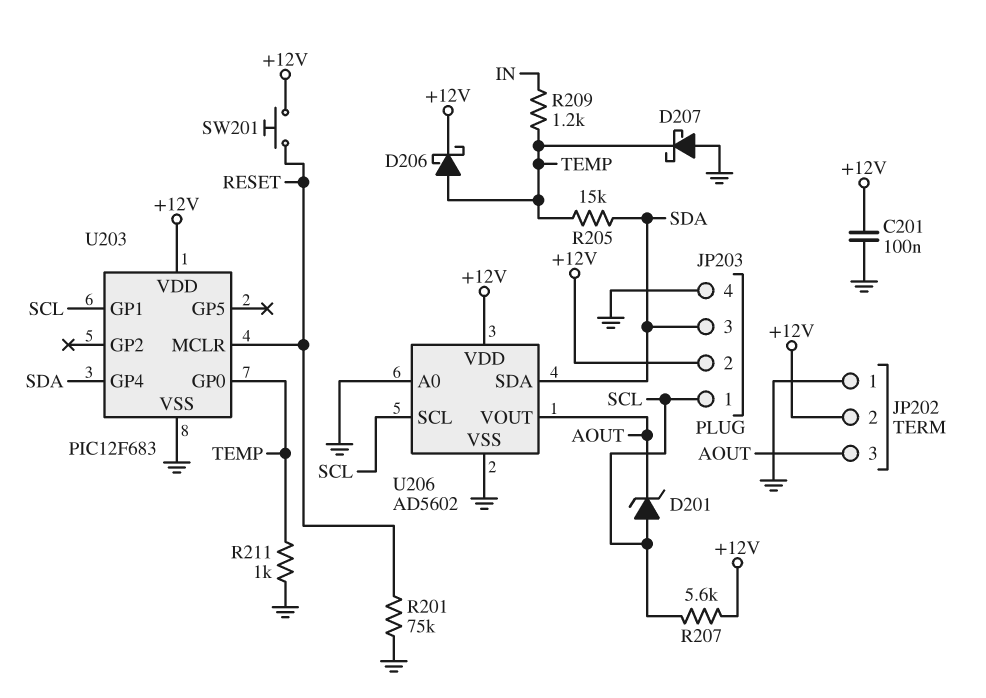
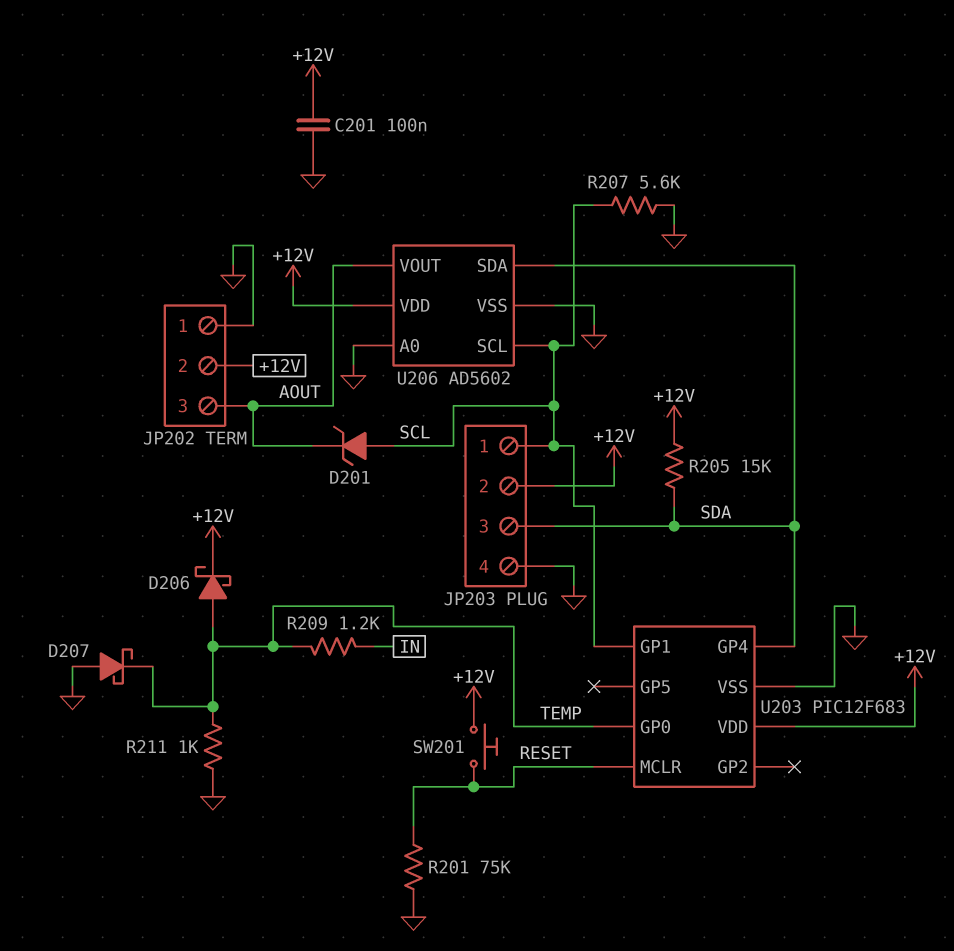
R205: 15k (SDA, TEMP) -> 15k (+12V, SDA)
R207: 5.6k (+12V, SCL) -> 5.6k (GND, SCL)

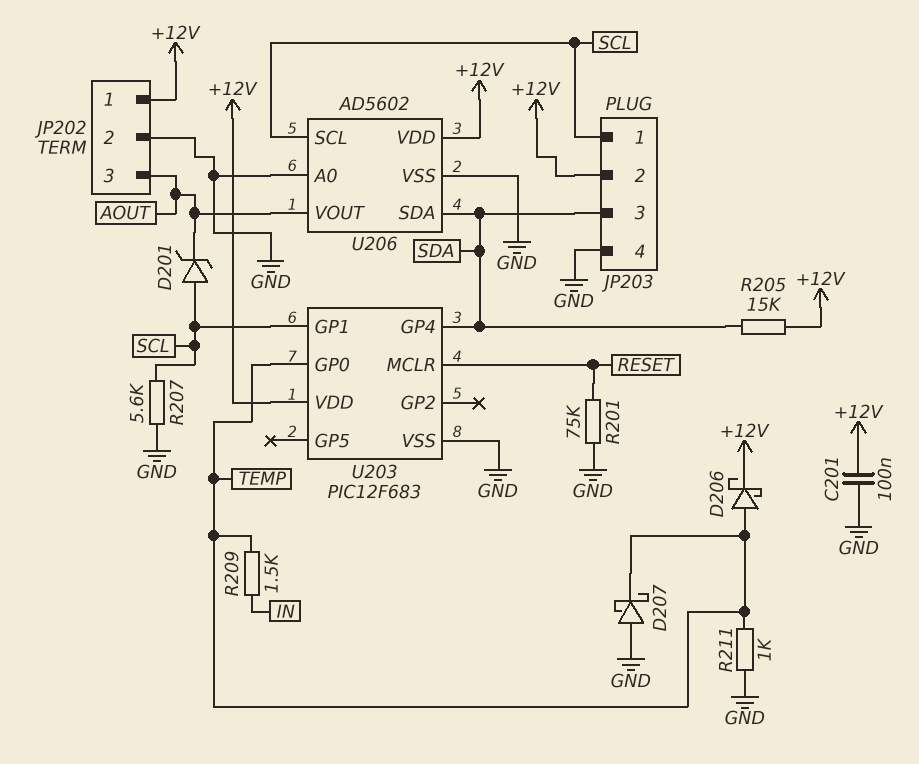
JP202 pin 1: GND -> +12V
JP202 pin 2: +12V -> GND
R209: 1.2k (IN, TEMP) -> 1.5k (IN, TEMP)
SW201: button (+12V, RESET) -> none

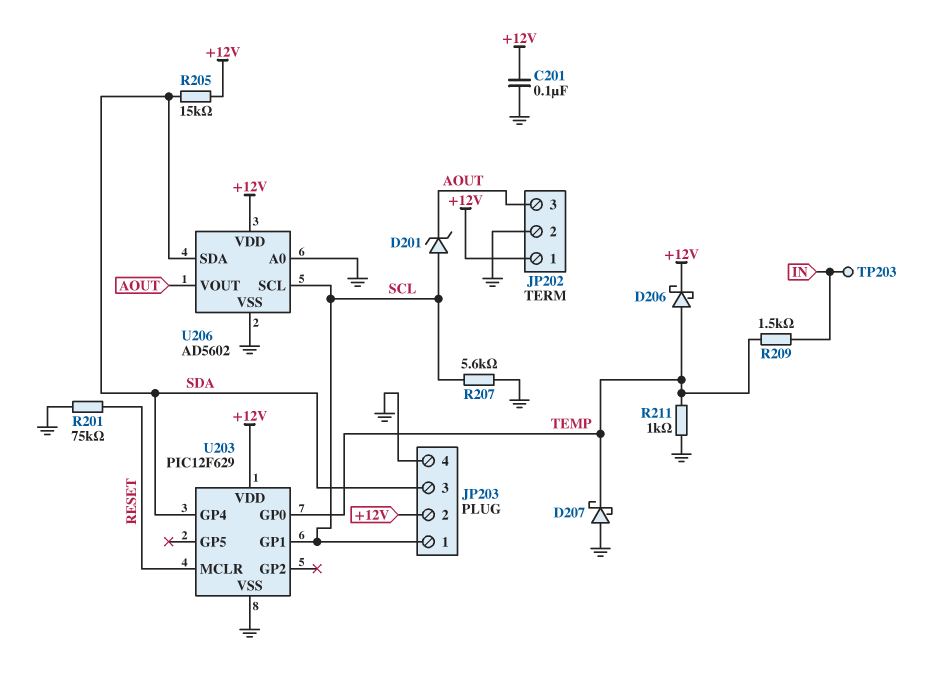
TP203: none -> test point (IN)
U203: PIC12F683 -> PIC12F629

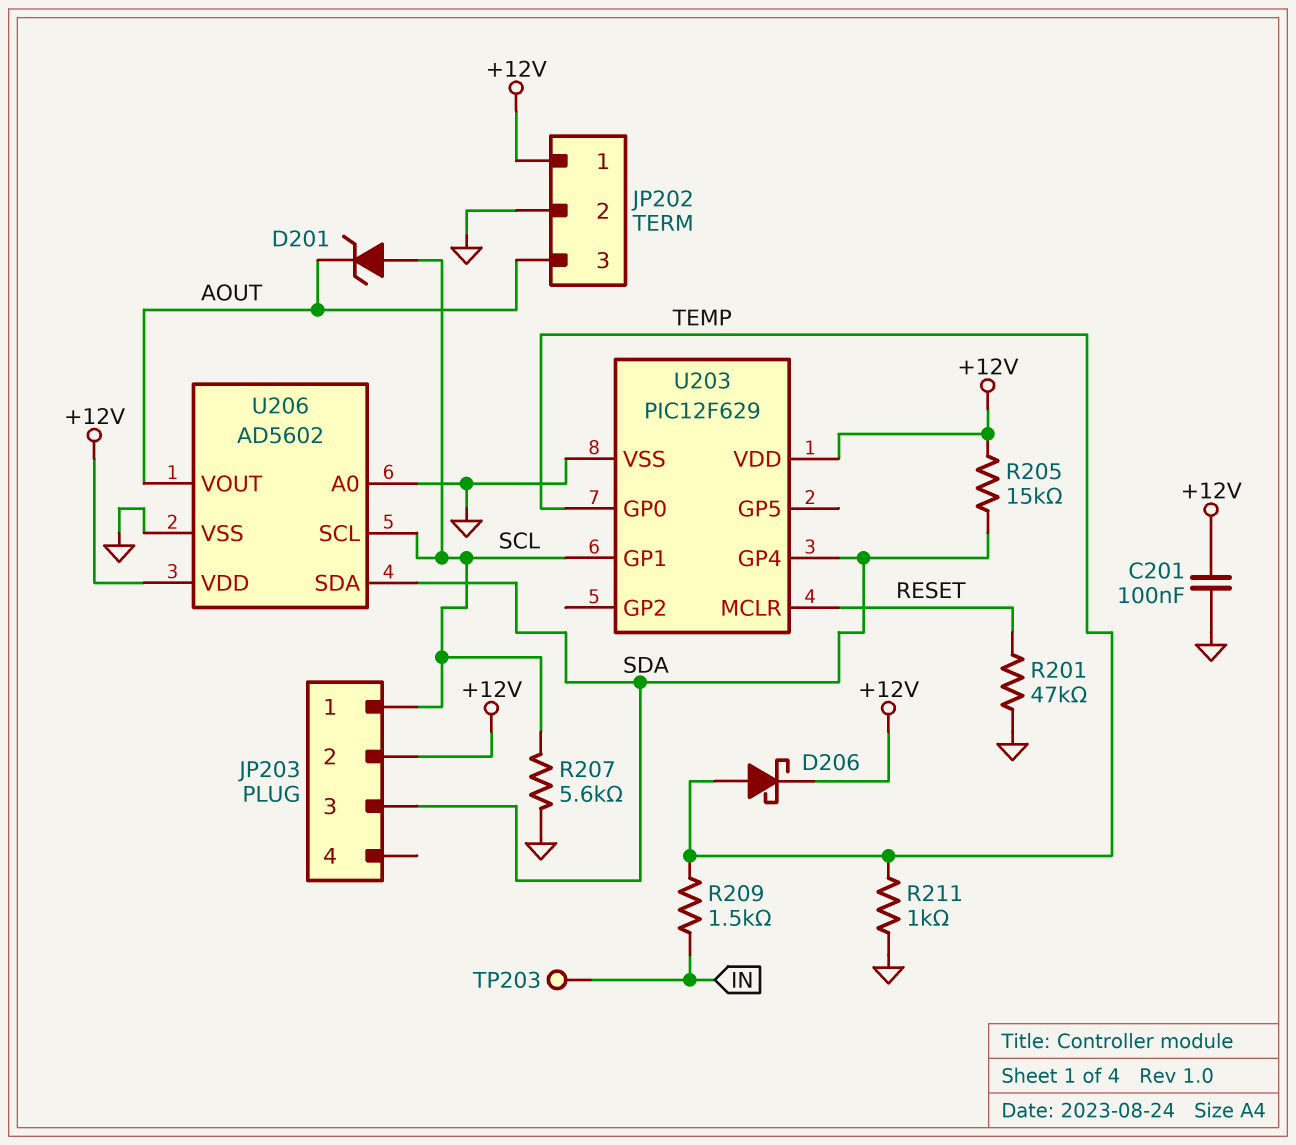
D207: schottky (A GND, K TEMP) -> none
JP203 pin 4: GND -> none
R201: 75k (GND, RESET) -> 47k (GND, RESET)

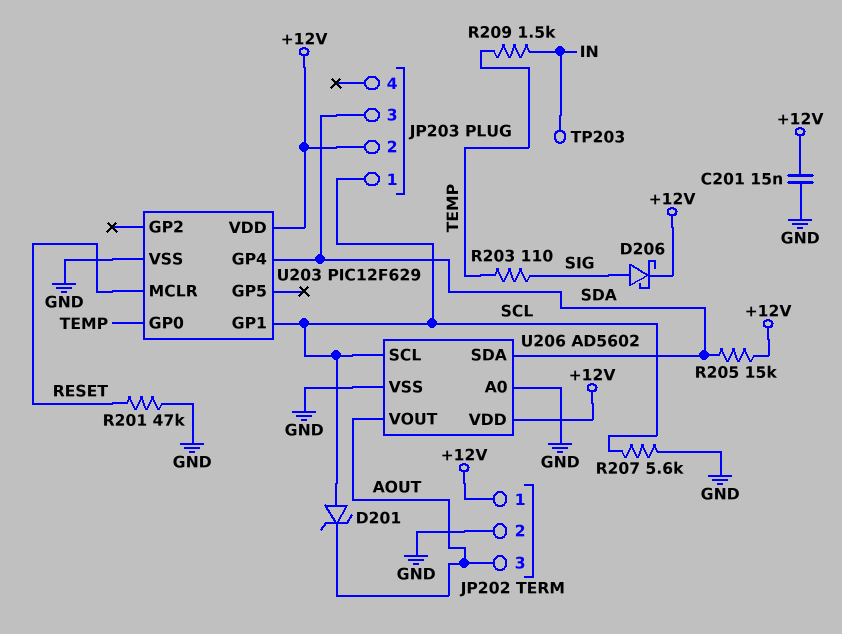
C201: 100nF (+12V, GND) -> 15nF (+12V, GND)
D206: schottky (A TEMP, K +12V) -> schottky (A SIG, K +12V)
R203: none -> 110 (SIG, TEMP)
R211: 1k (GND, TEMP) -> none

